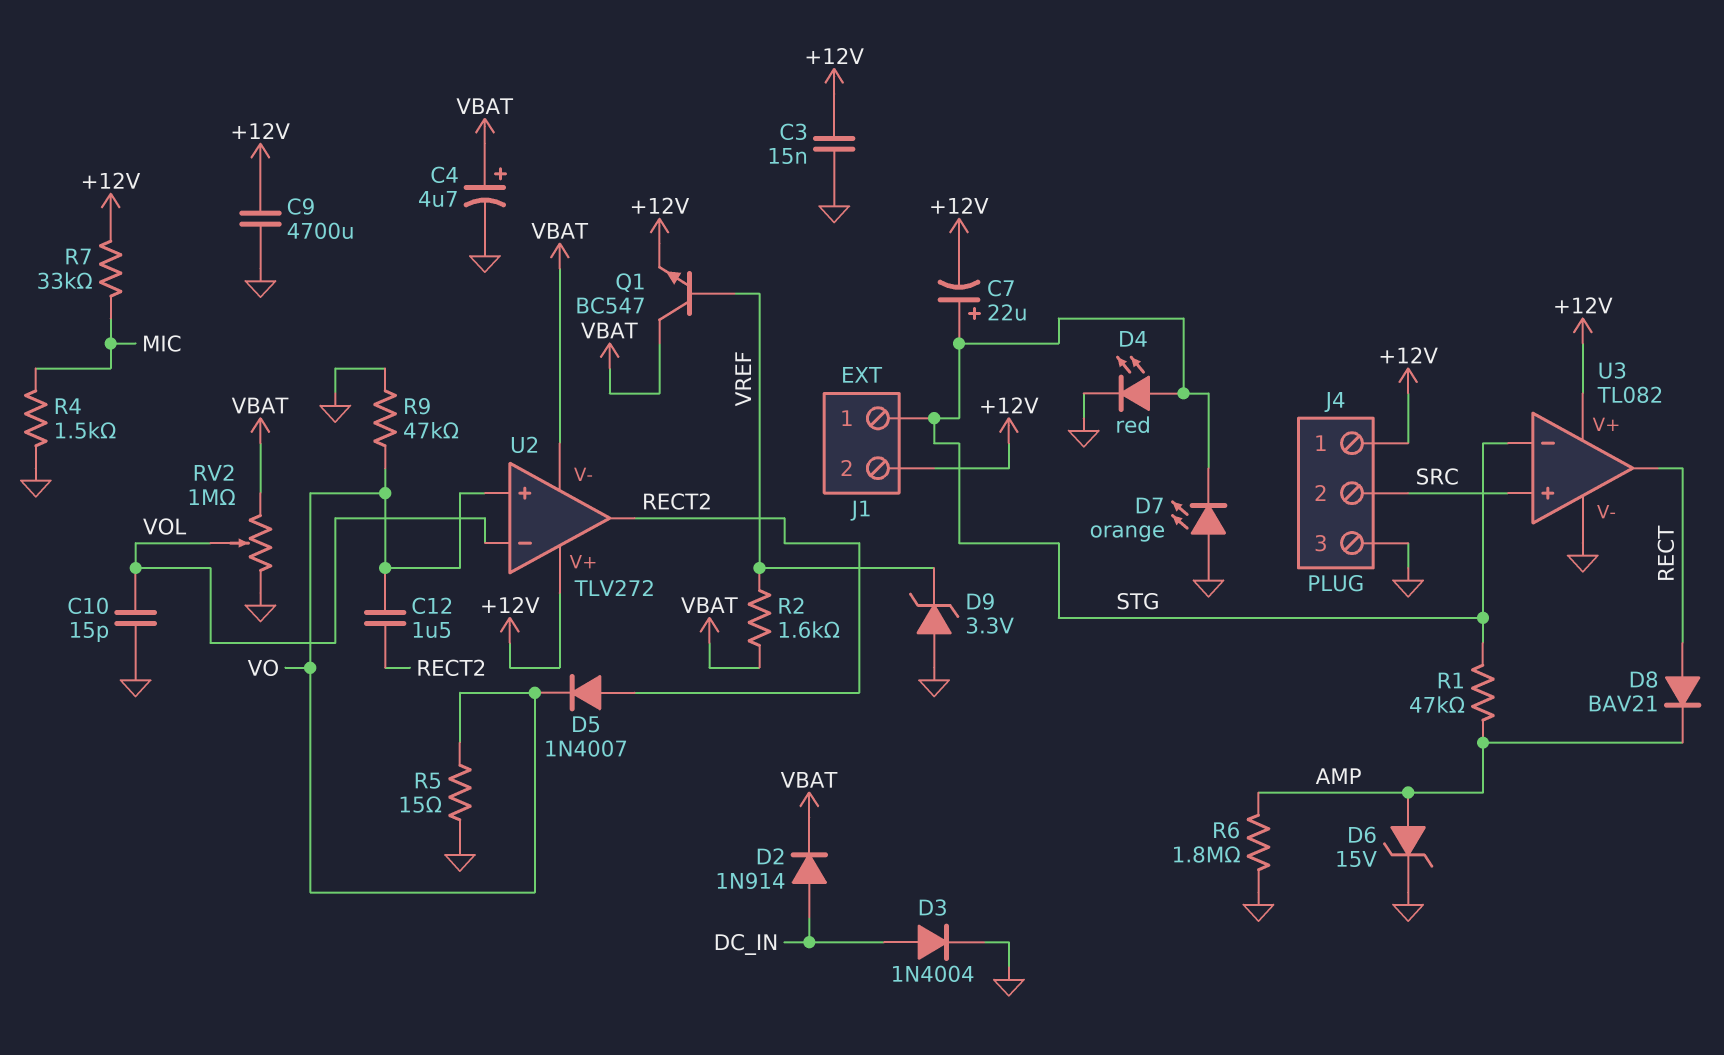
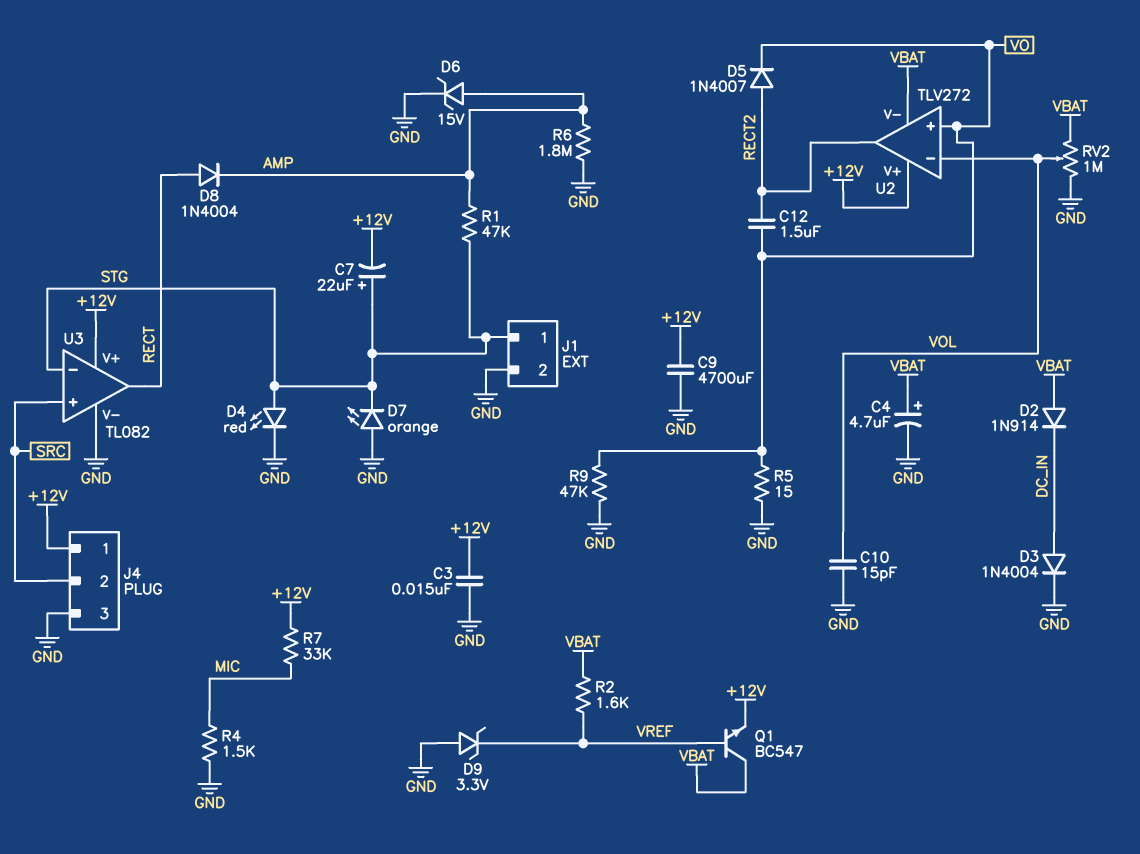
D2: diode 1N914 (A DC_IN, K VBAT) -> diode 1N914 (A VBAT, K DC_IN)
D8: diode BAV21 (A RECT, K AMP) -> diode 1N4004 (A RECT, K AMP)
J1 pin 2: +12V -> GND

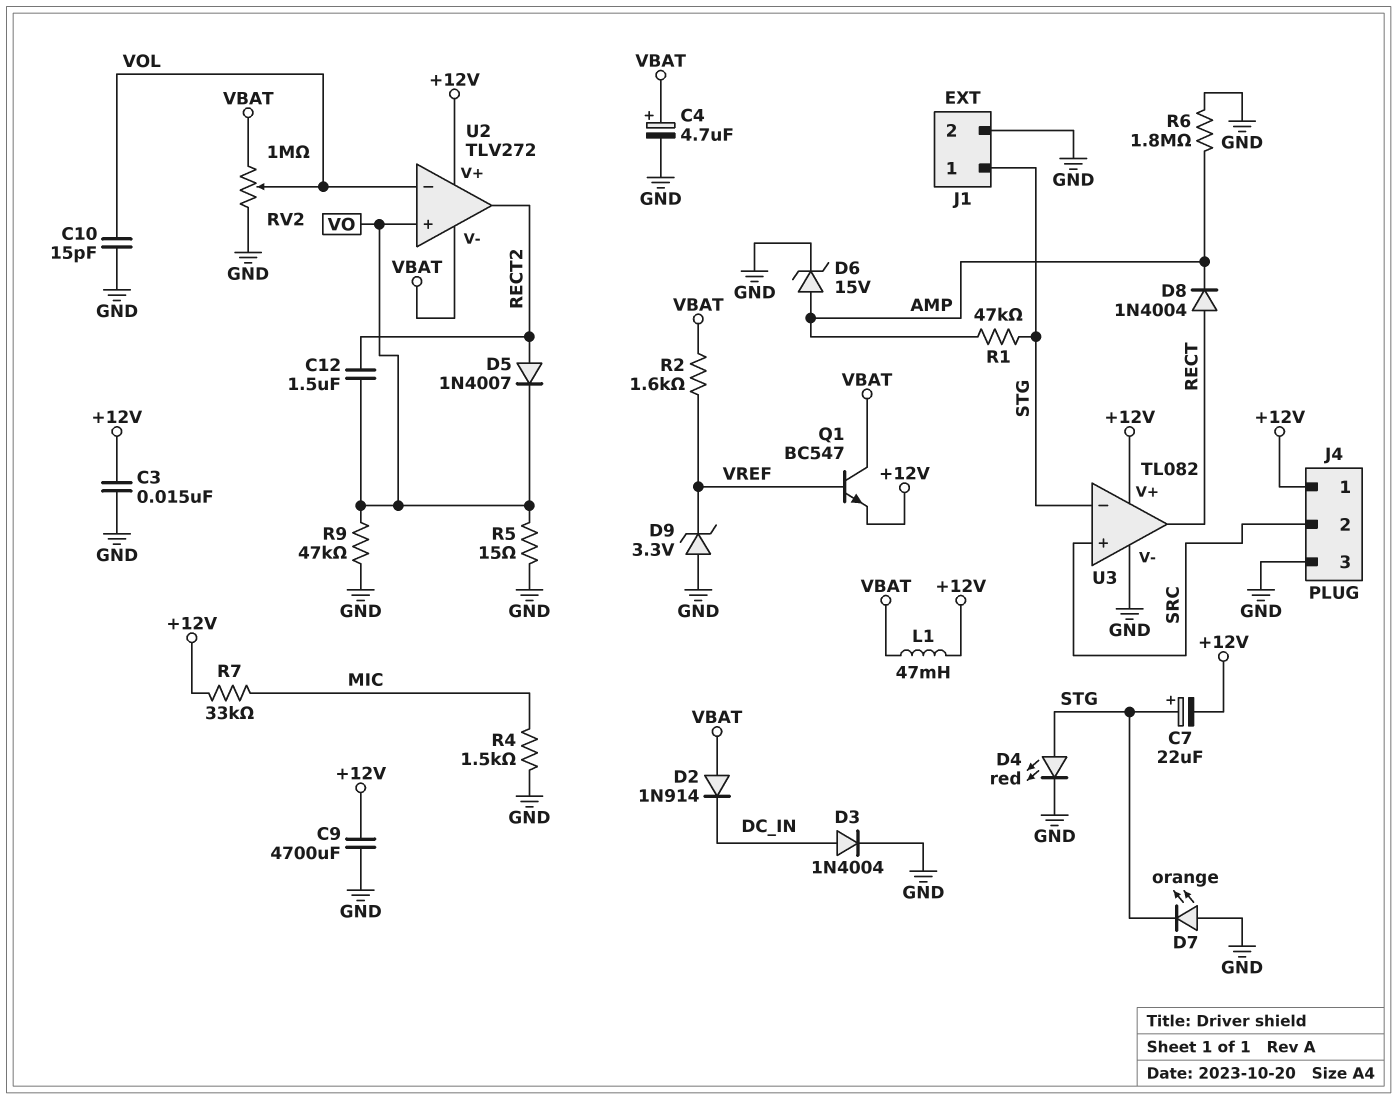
L1: none -> 47mH (+12V, VBAT)

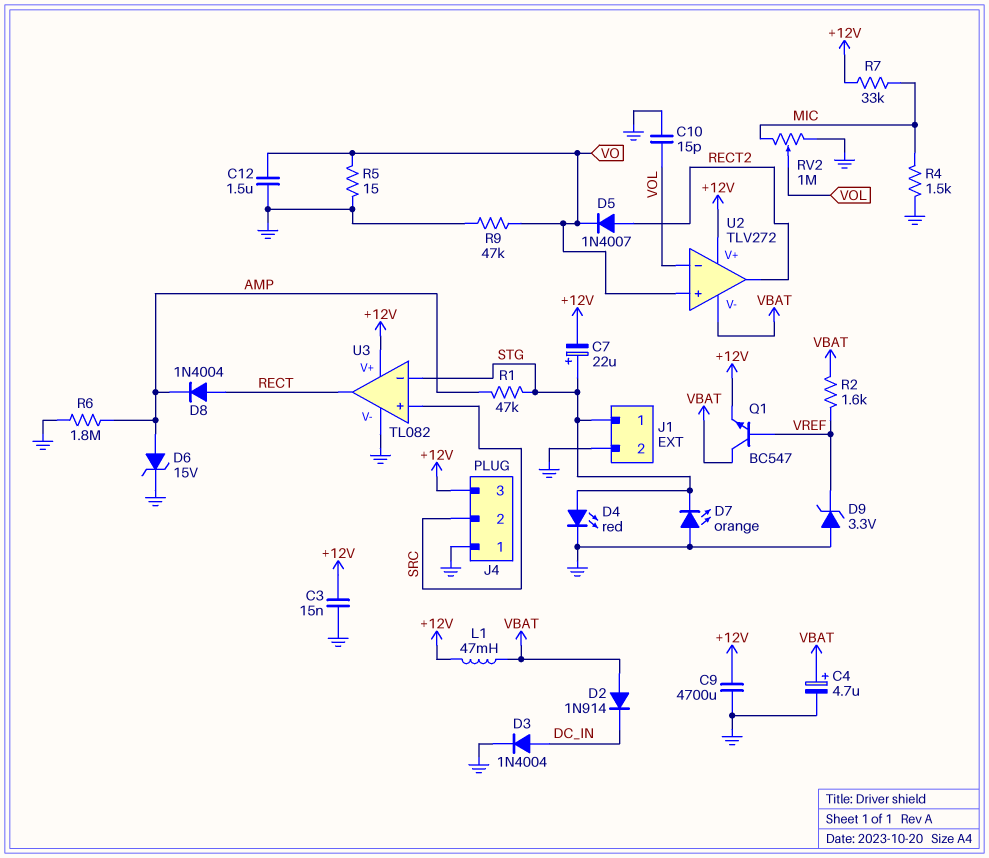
C12: 1.5uF (RECT2, VO) -> 1.5uF (GND, VO)
J4 pin 1: +12V -> GND
J4 pin 3: GND -> +12V
RV2: 1M (GND, VBAT, wiper VOL) -> 1M (GND, MIC, wiper VOL)

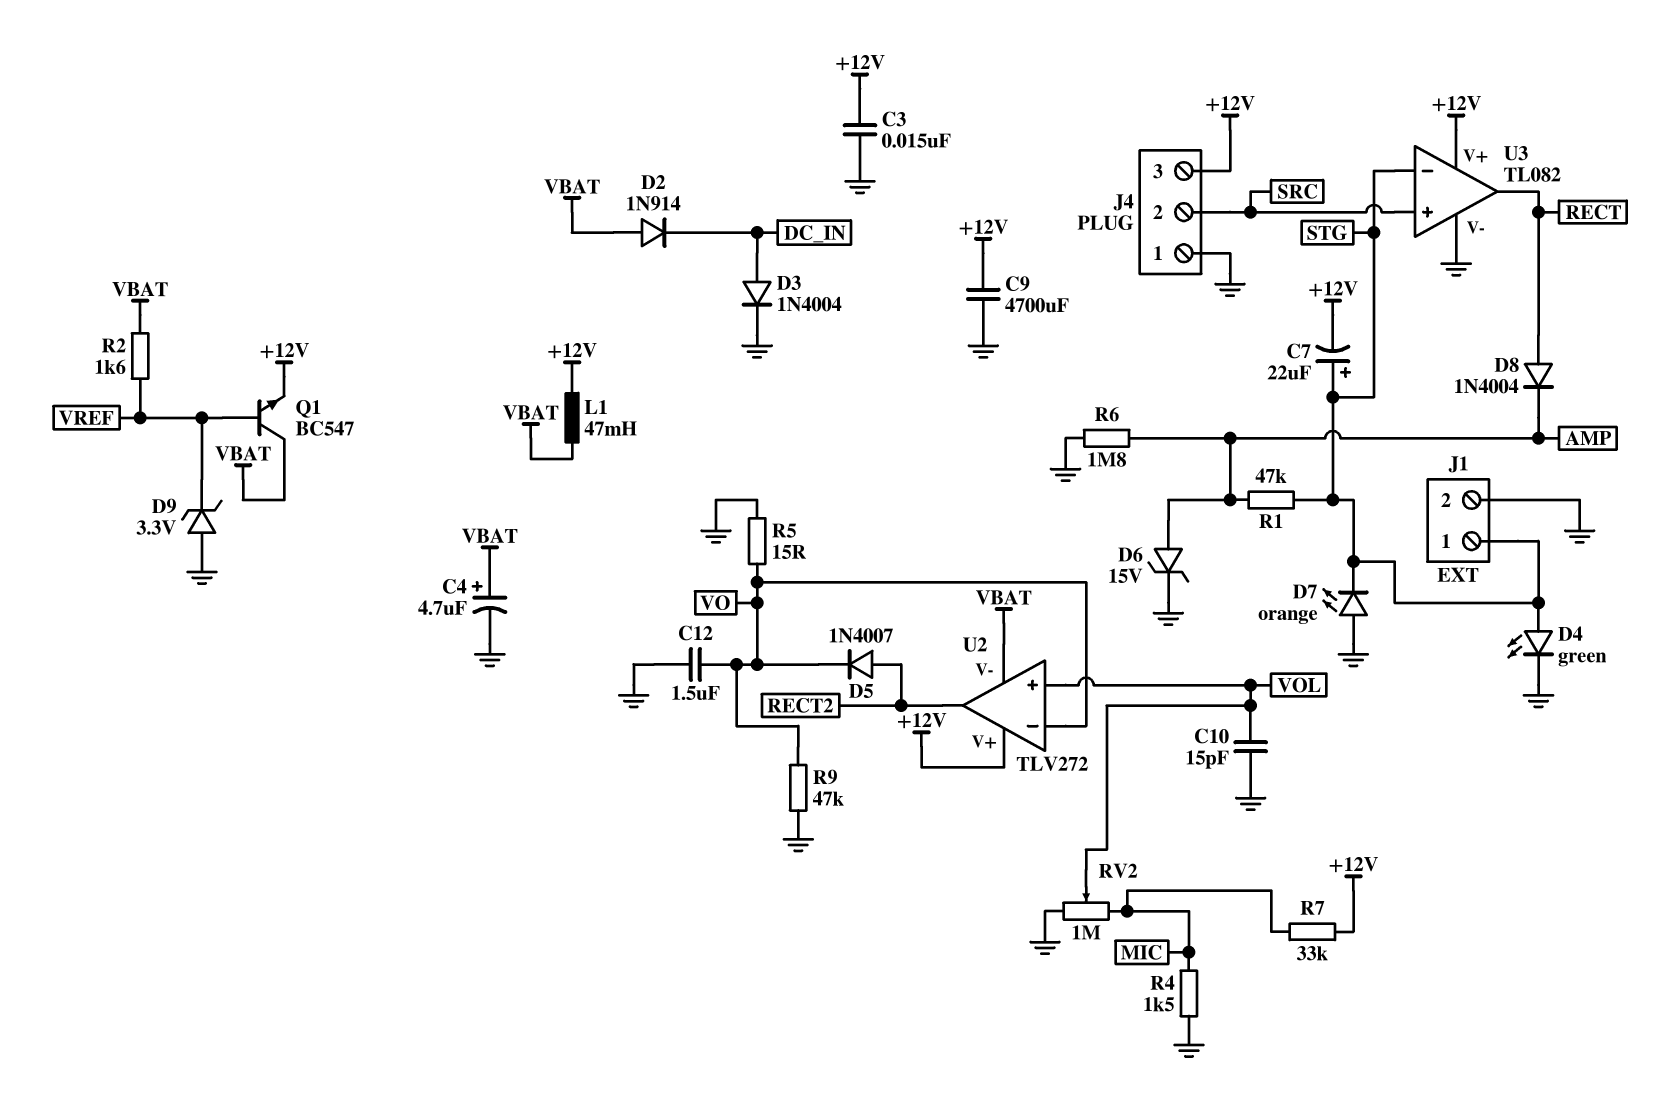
D4: LED red (A STG, K GND) -> LED green (A STG, K GND)
U2 pin in+: VO -> VOL
U2 pin in-: VOL -> VO

